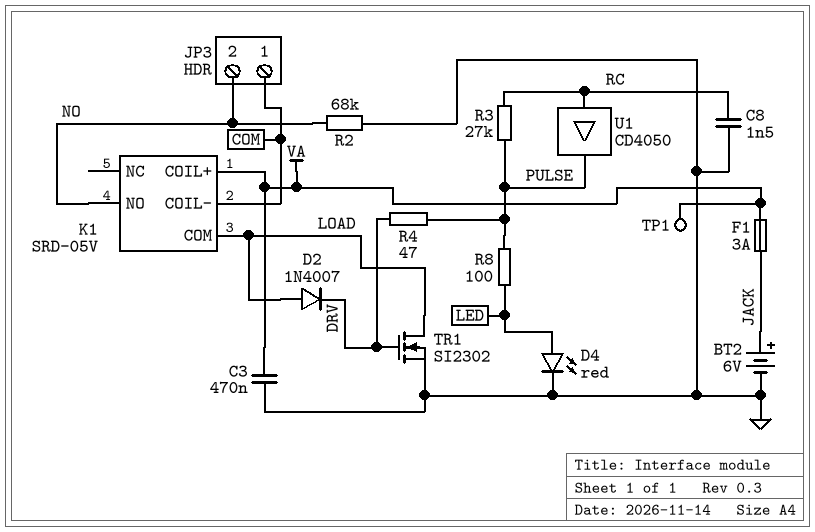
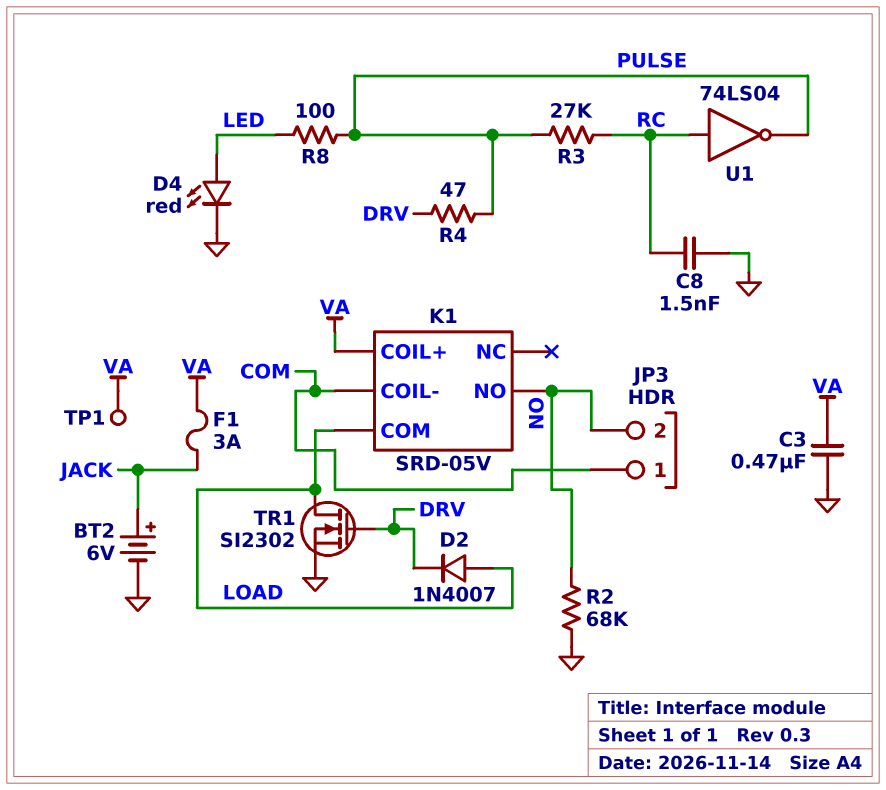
U1: buffer CD4050 (in RC, out PULSE) -> NOT 74LS04 (in RC, out PULSE)

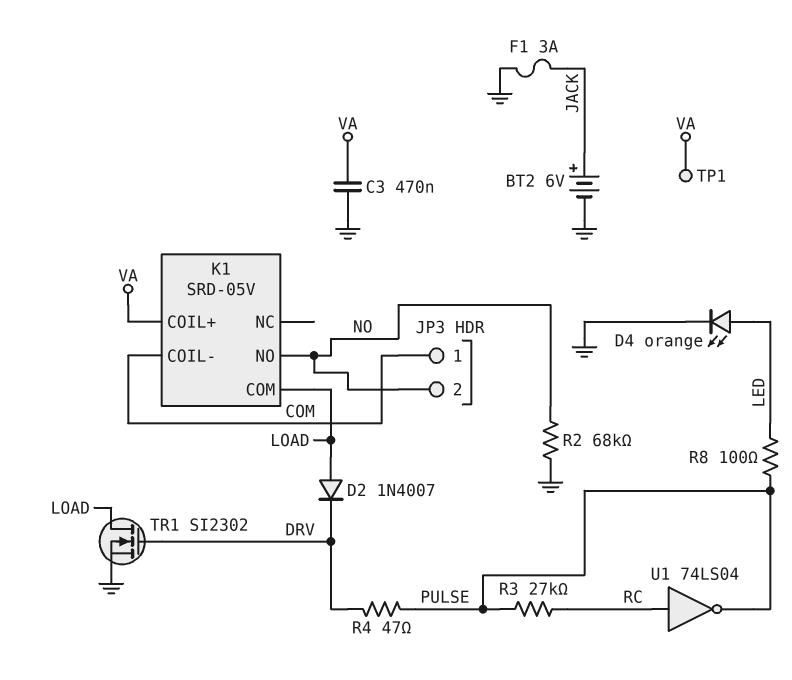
C8: 1.5nF (GND, RC) -> none
D4: LED red (A LED, K GND) -> LED orange (A LED, K GND)
F1: 3A (JACK, VA) -> 3A (GND, JACK)

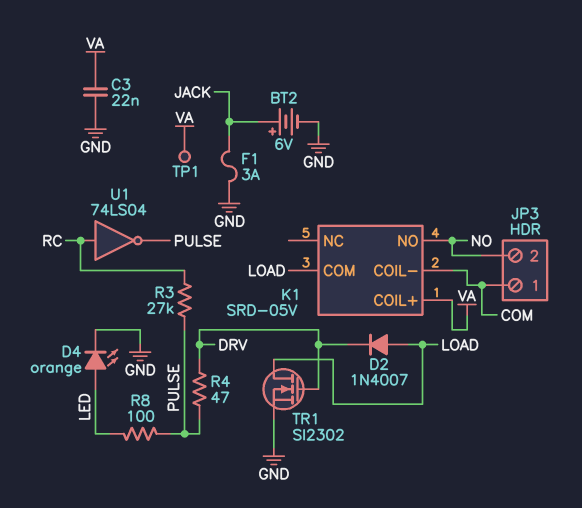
C3: 470nF (GND, VA) -> 22nF (GND, VA)
R2: 68k (GND, NO) -> none

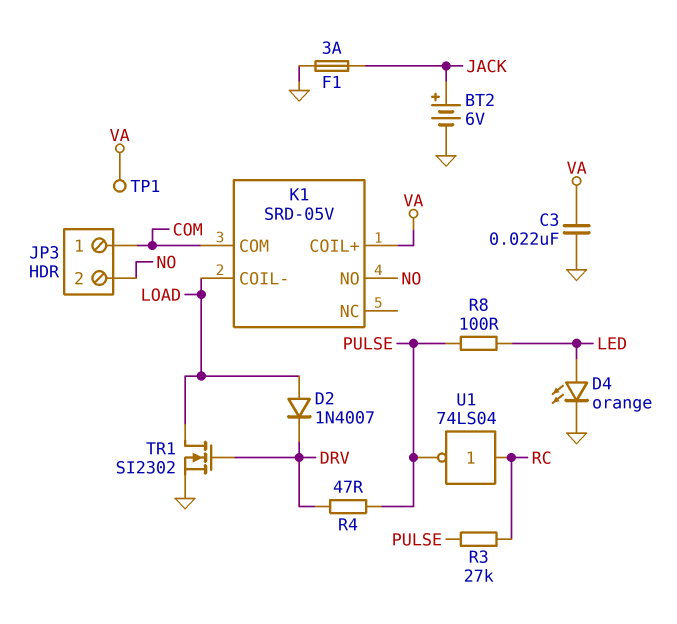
K1 pin COIL-: COM -> LOAD
K1 pin COM: LOAD -> COM

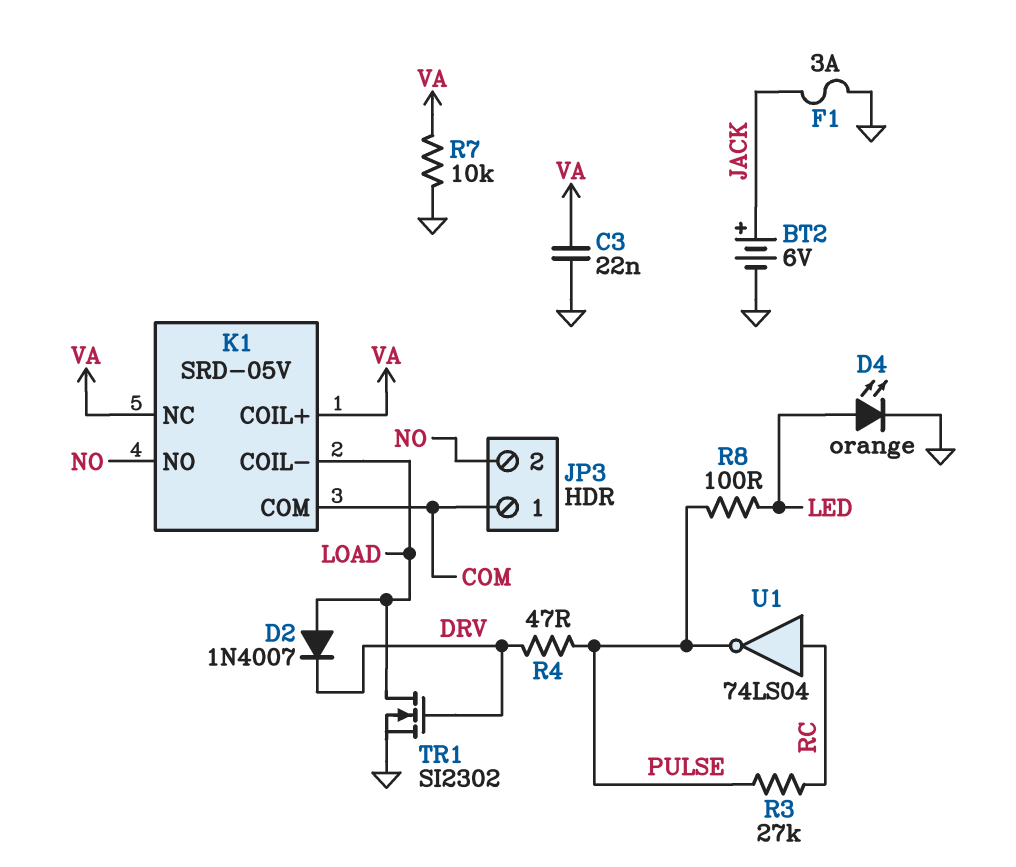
K1 pin NC: none -> VA
R7: none -> 10k (GND, VA)
TP1: test point (VA) -> none

